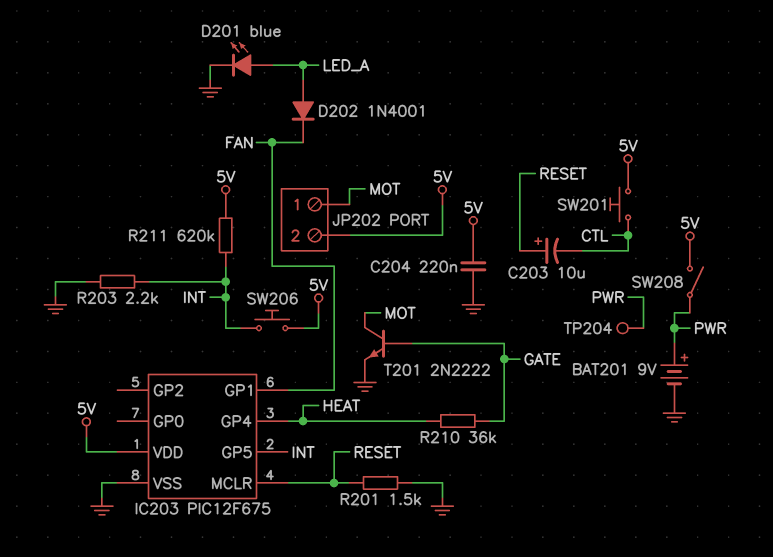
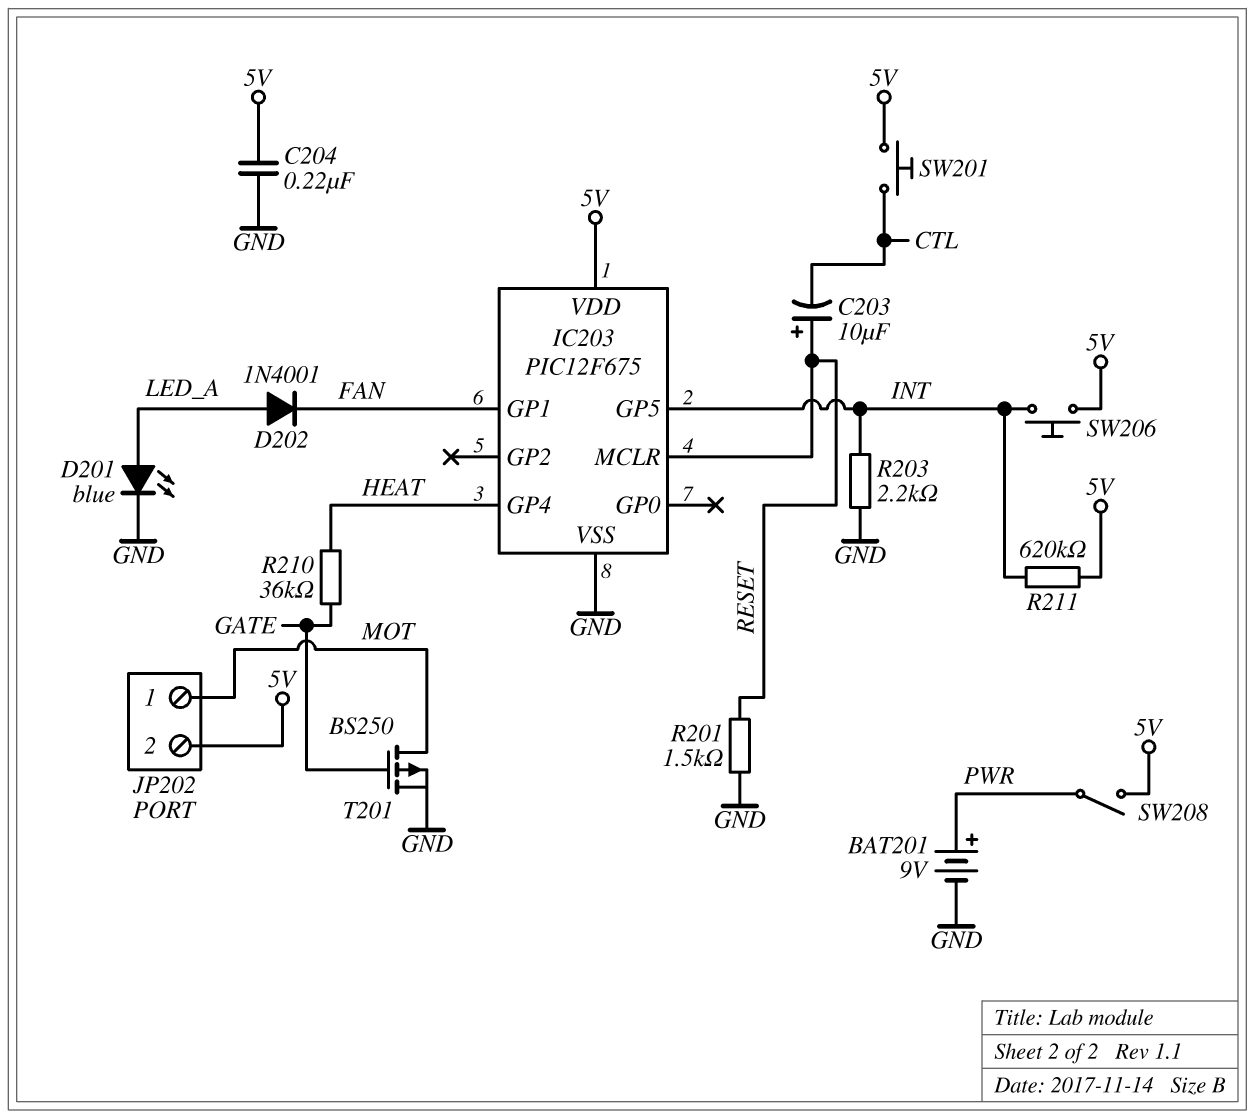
T201: NPN 2N2222 (B GATE, C MOT, E GND) -> PMOS BS250 (G GATE, D MOT, S GND)
TP204: test point (PWR) -> none

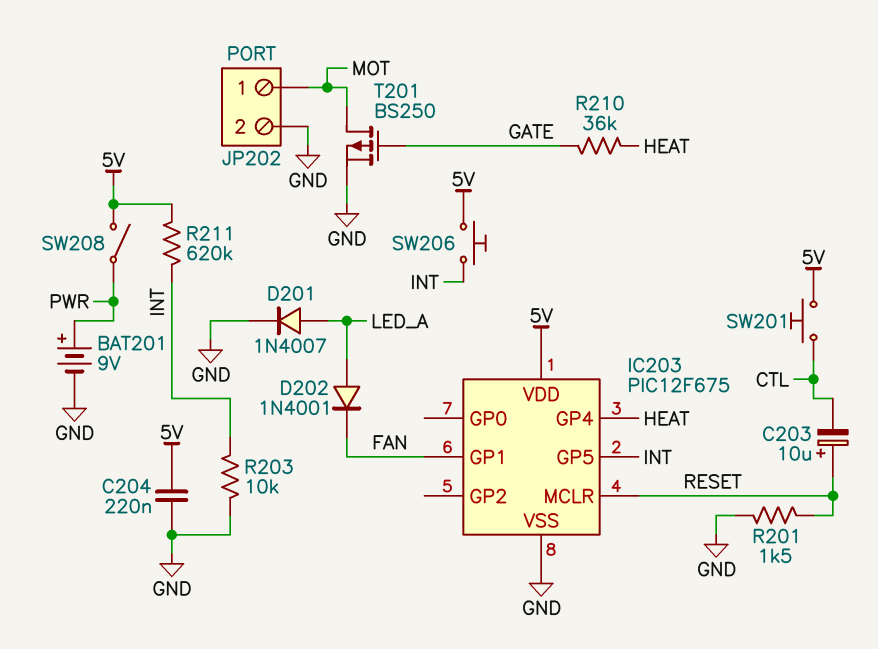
D201: LED blue (A LED_A, K GND) -> diode 1N4007 (A LED_A, K GND)
JP202 pin 2: 5V -> GND
R203: 2.2k (GND, INT) -> 10k (GND, INT)

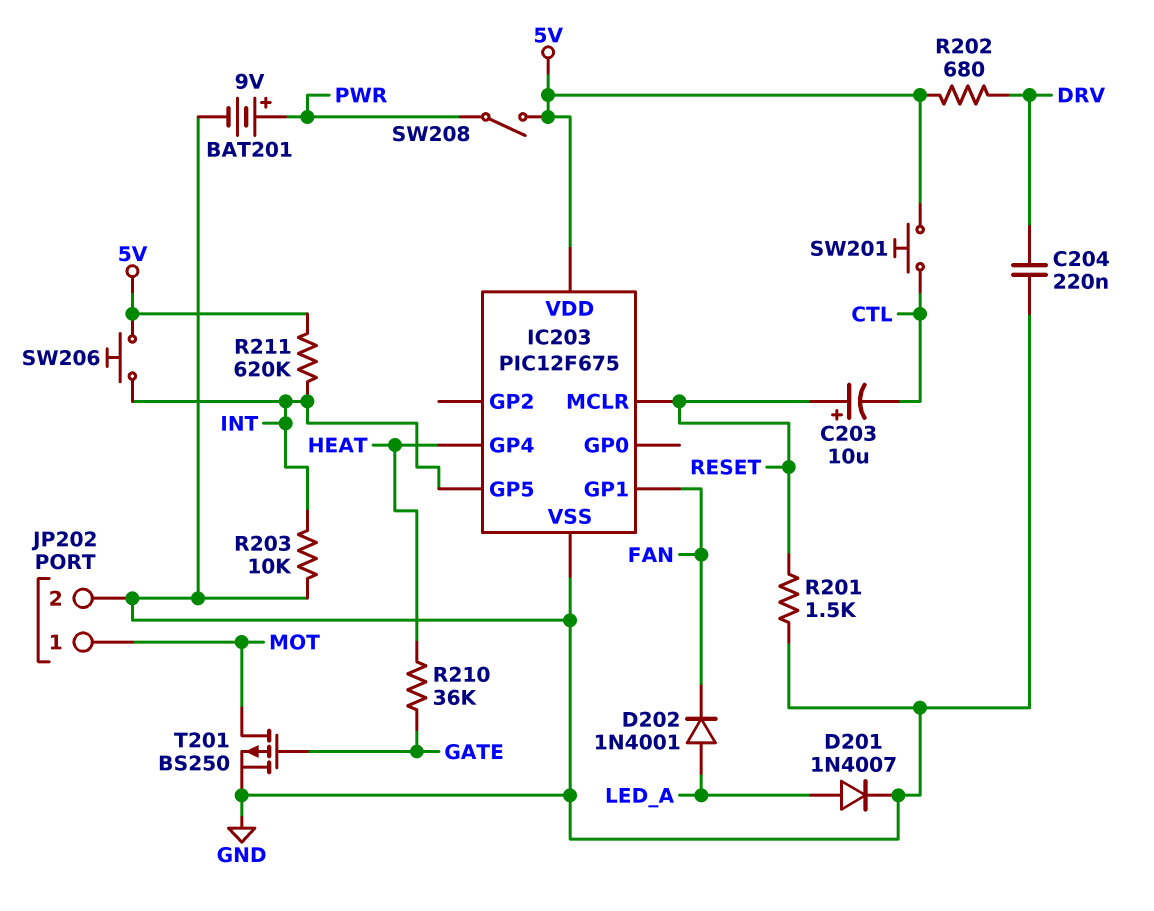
C204: 220nF (5V, GND) -> 220nF (DRV, GND)
R202: none -> 680 (5V, DRV)

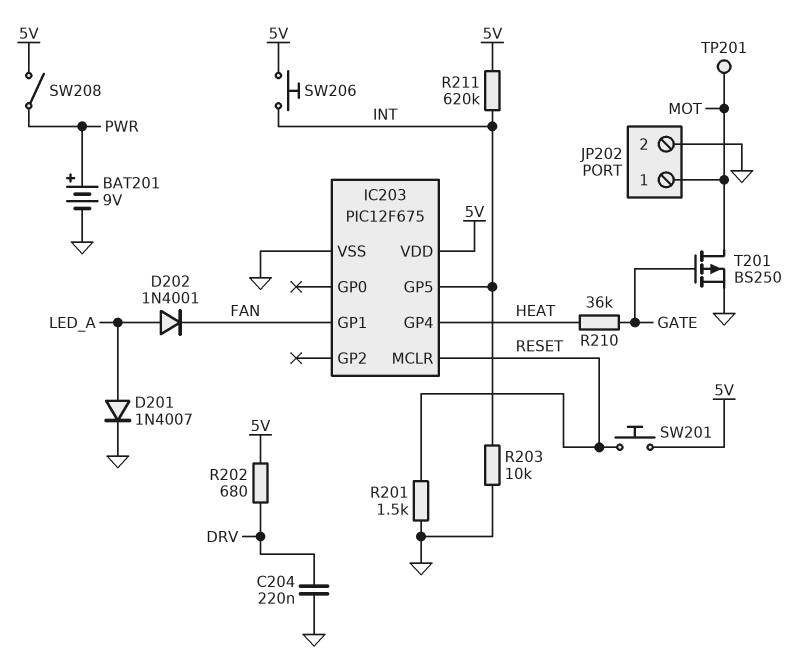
C203: 10uF (plus RESET, minus CTL) -> none
SW201: button (5V, CTL) -> button (5V, RESET)
TP201: none -> test point (MOT)

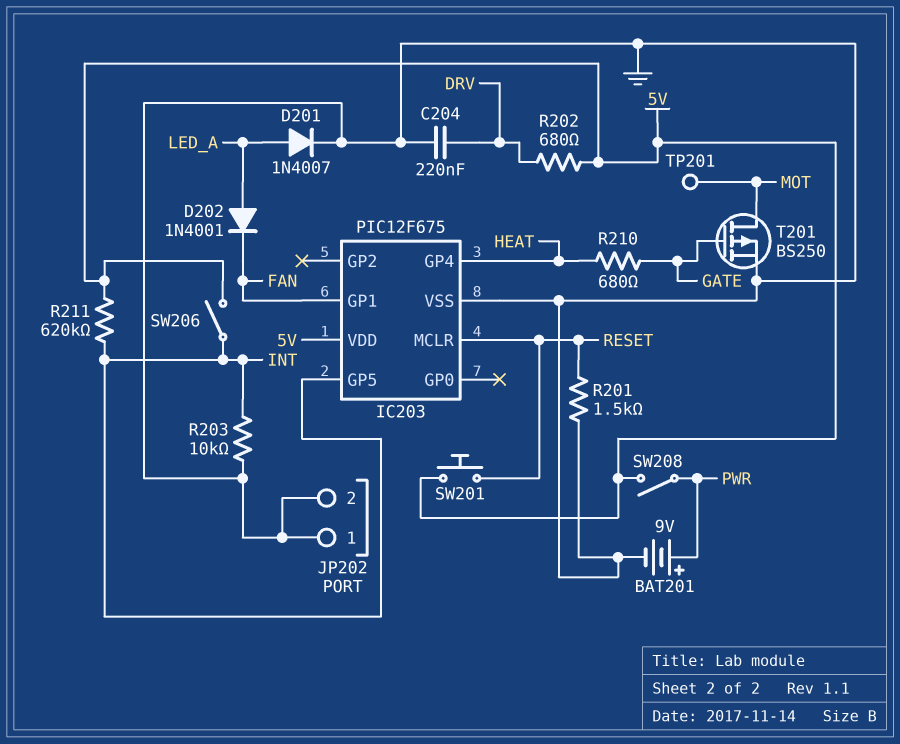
JP202 pin 1: MOT -> GND
R210: 36k (GATE, HEAT) -> 680 (GATE, HEAT)
SW206: button (5V, INT) -> switch (5V, INT)

